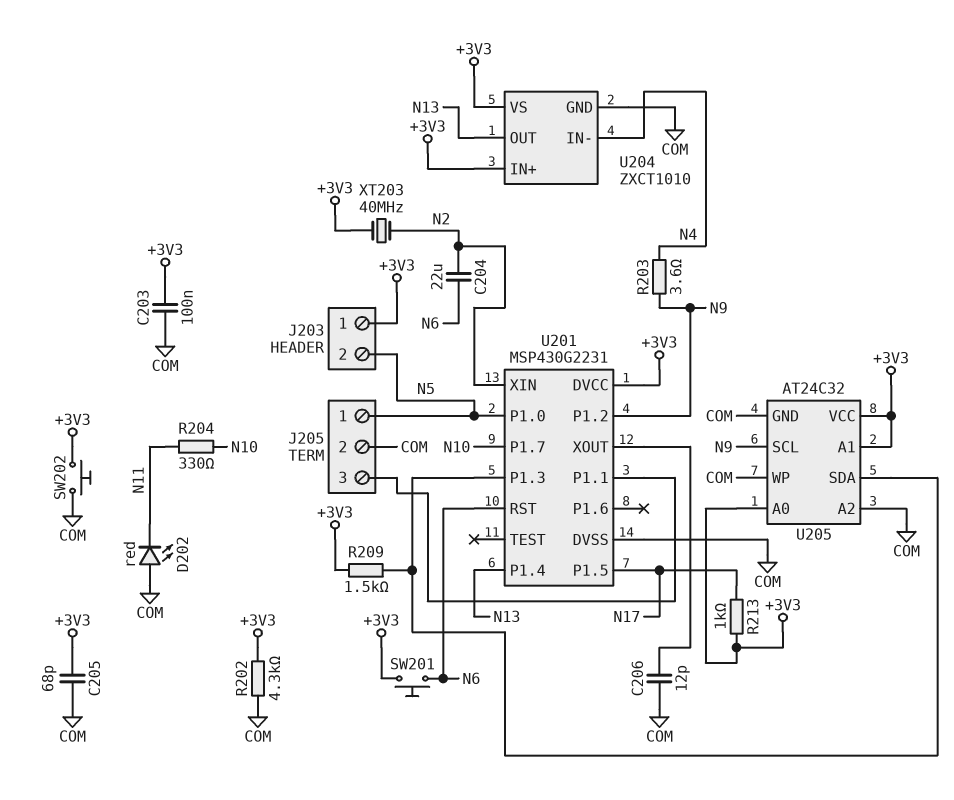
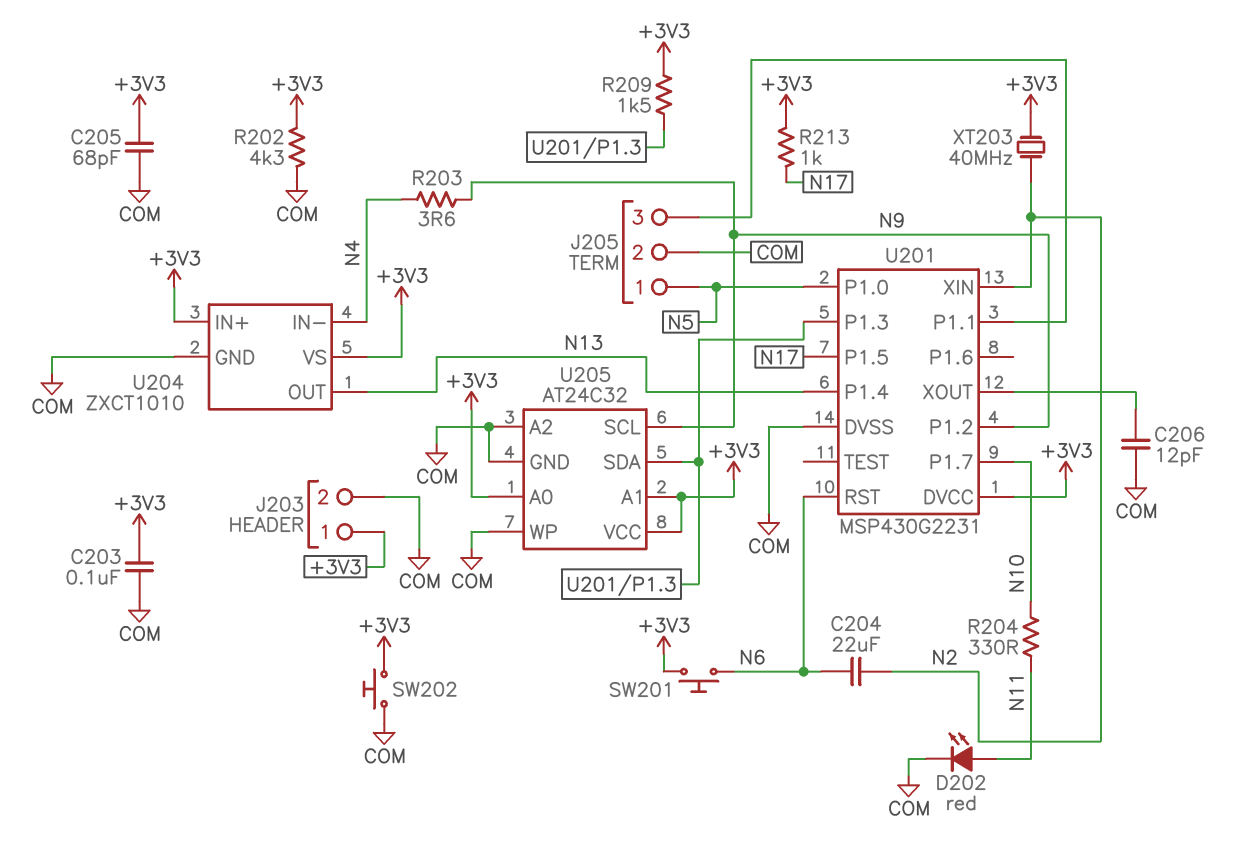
D202: LED red (A COM, K N11) -> LED red (A N11, K COM)
J203 pin 2: N5 -> COM

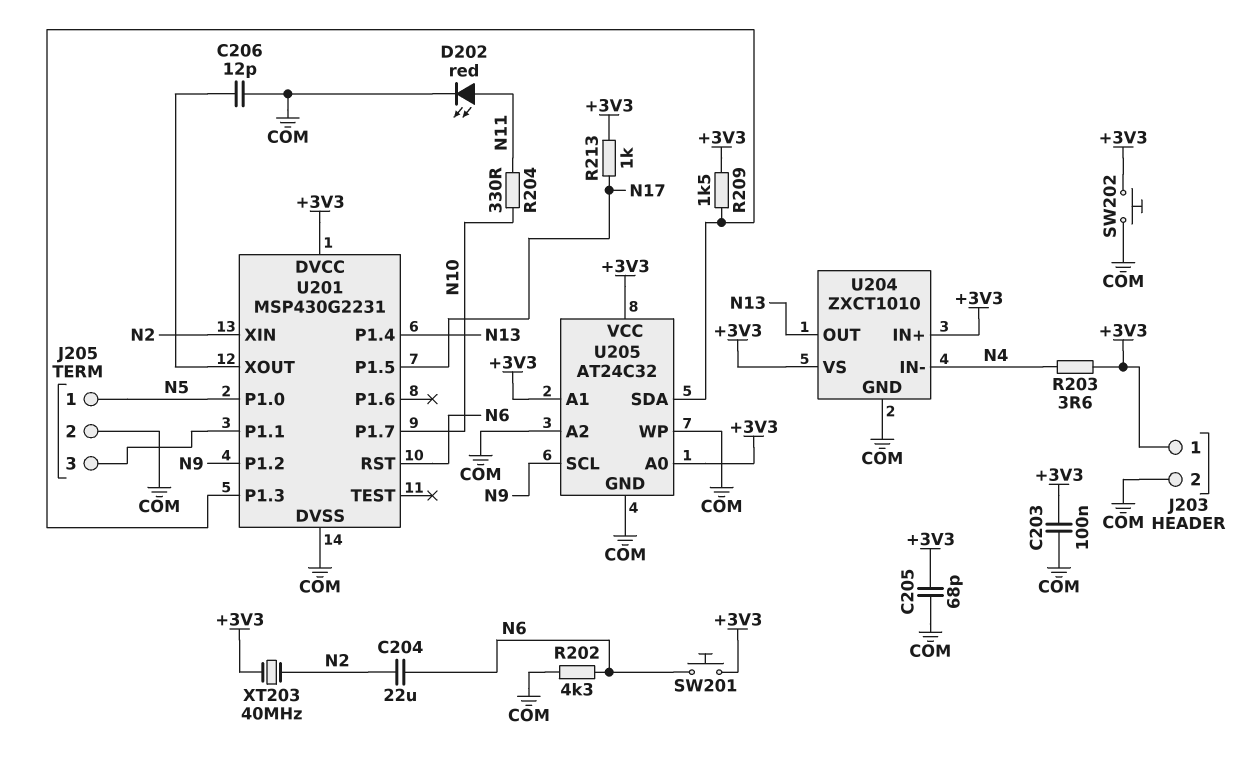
R202: 4.3k (+3V3, COM) -> 4.3k (COM, N6)
R203: 3.6 (N4, N9) -> 3.6 (+3V3, N4)

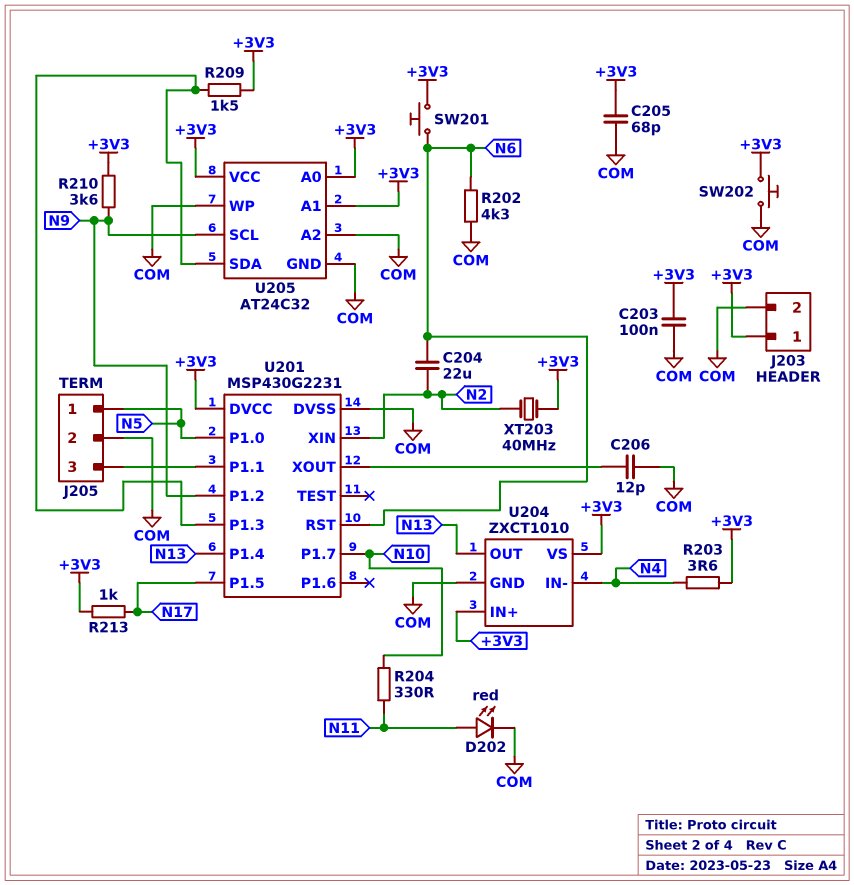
R210: none -> 3.6k (+3V3, N9)

